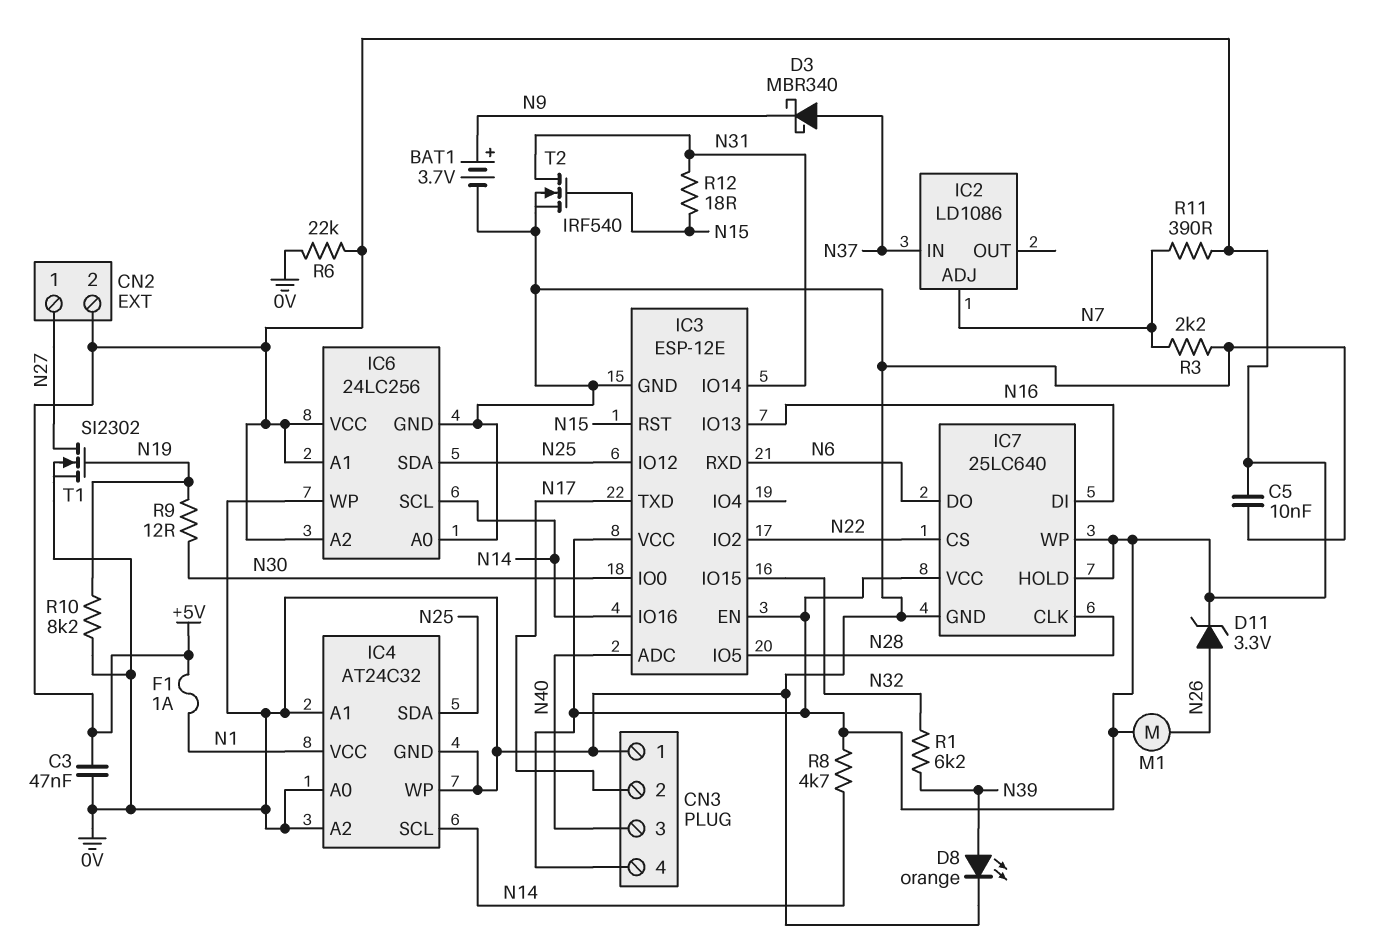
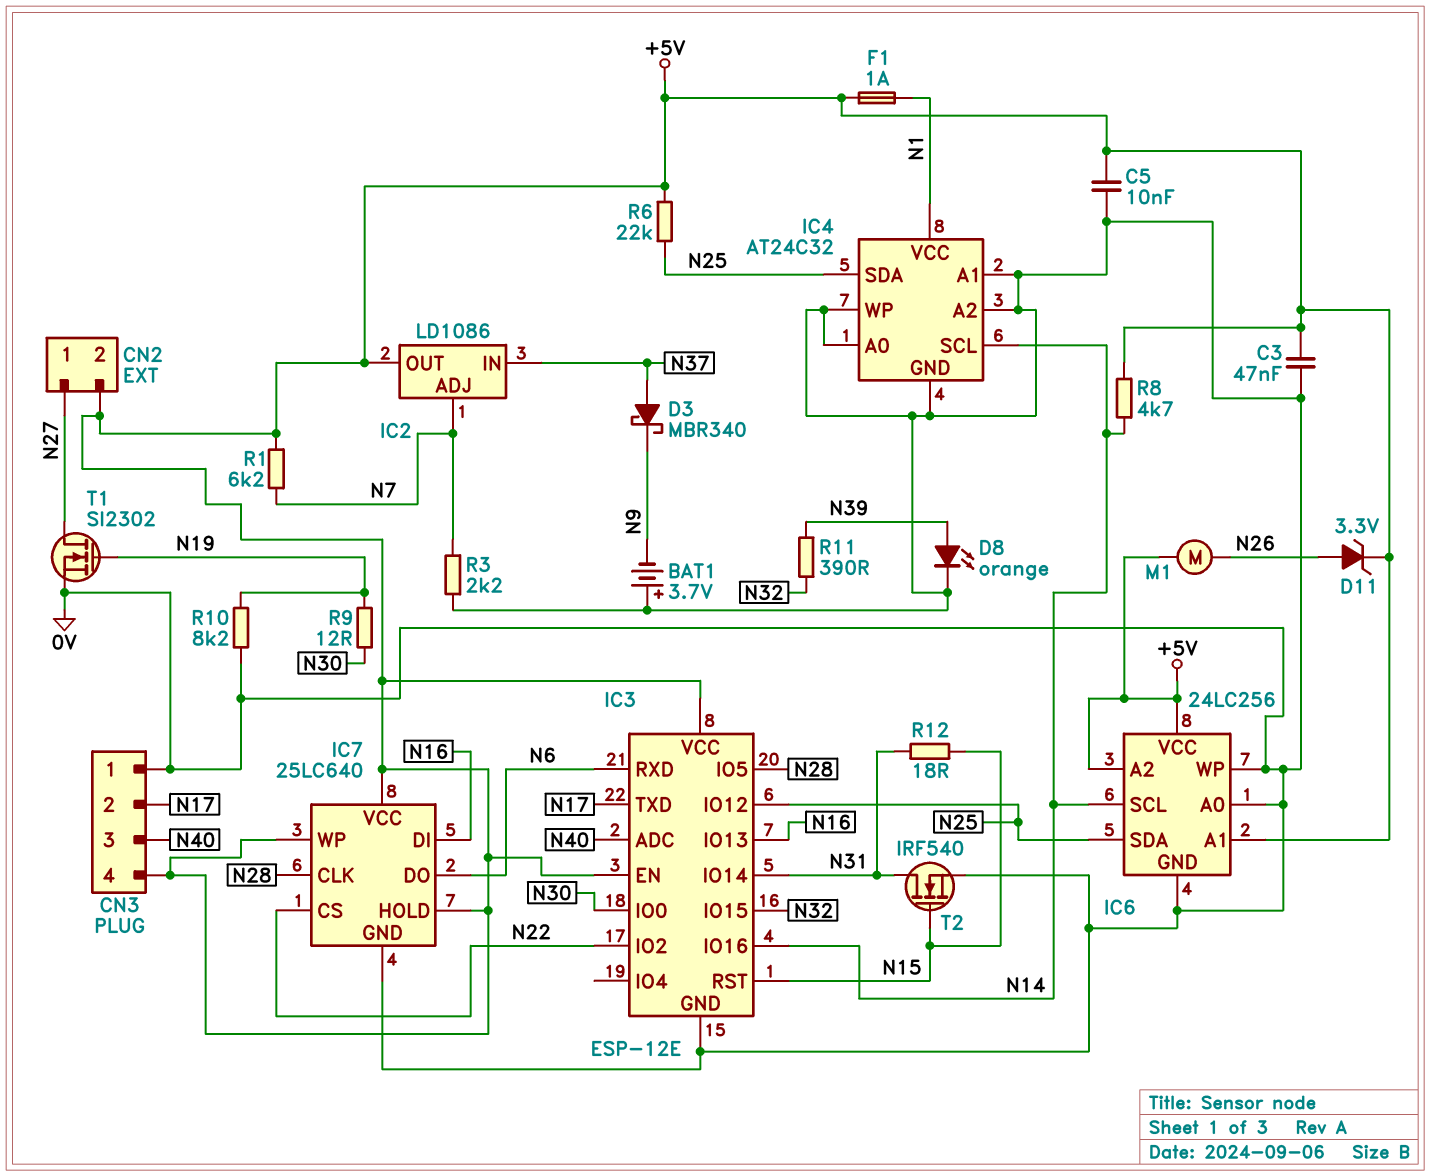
BAT1: 3.7V (plus N9, minus 0V) -> 3.7V (plus 0V, minus N9)
IC2 pin OUT: none -> +5V
R1: 6.2k (N32, N39) -> 6.2k (+5V, N7)
R6: 22k (+5V, 0V) -> 22k (+5V, N25)
R11: 390 (+5V, N7) -> 390 (N32, N39)

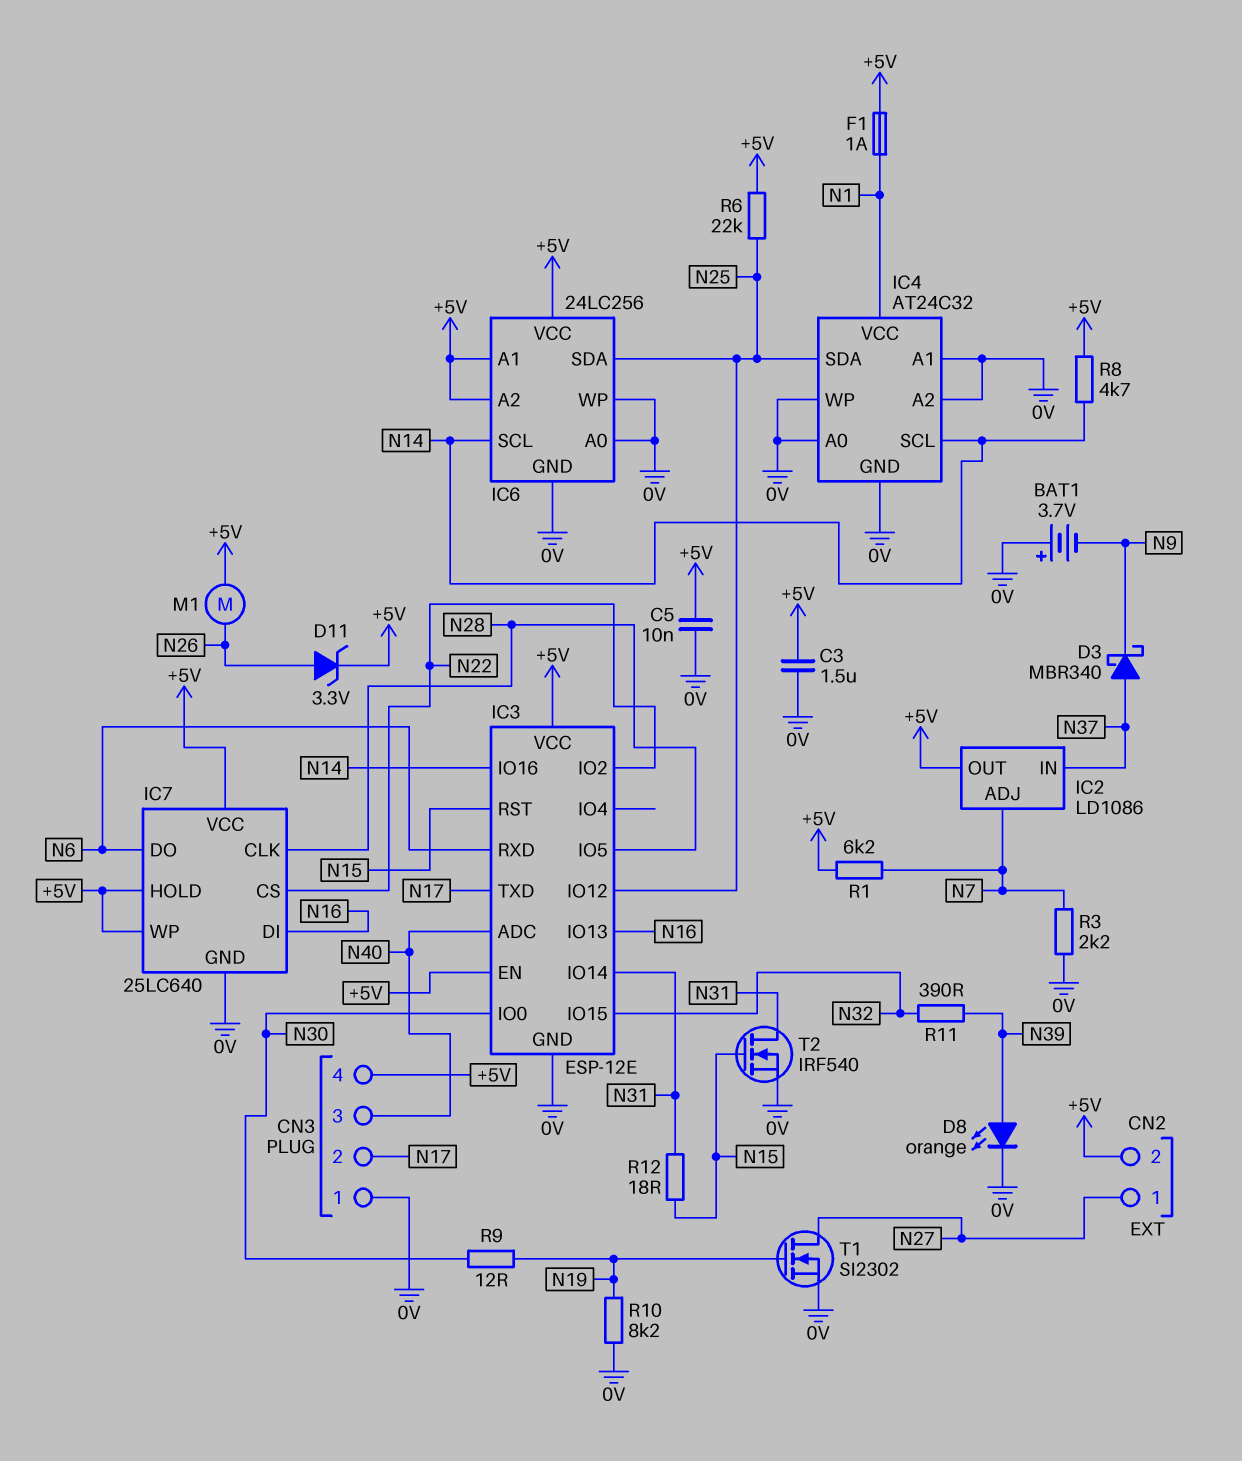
C3: 47nF (+5V, 0V) -> 1.5uF (+5V, 0V)

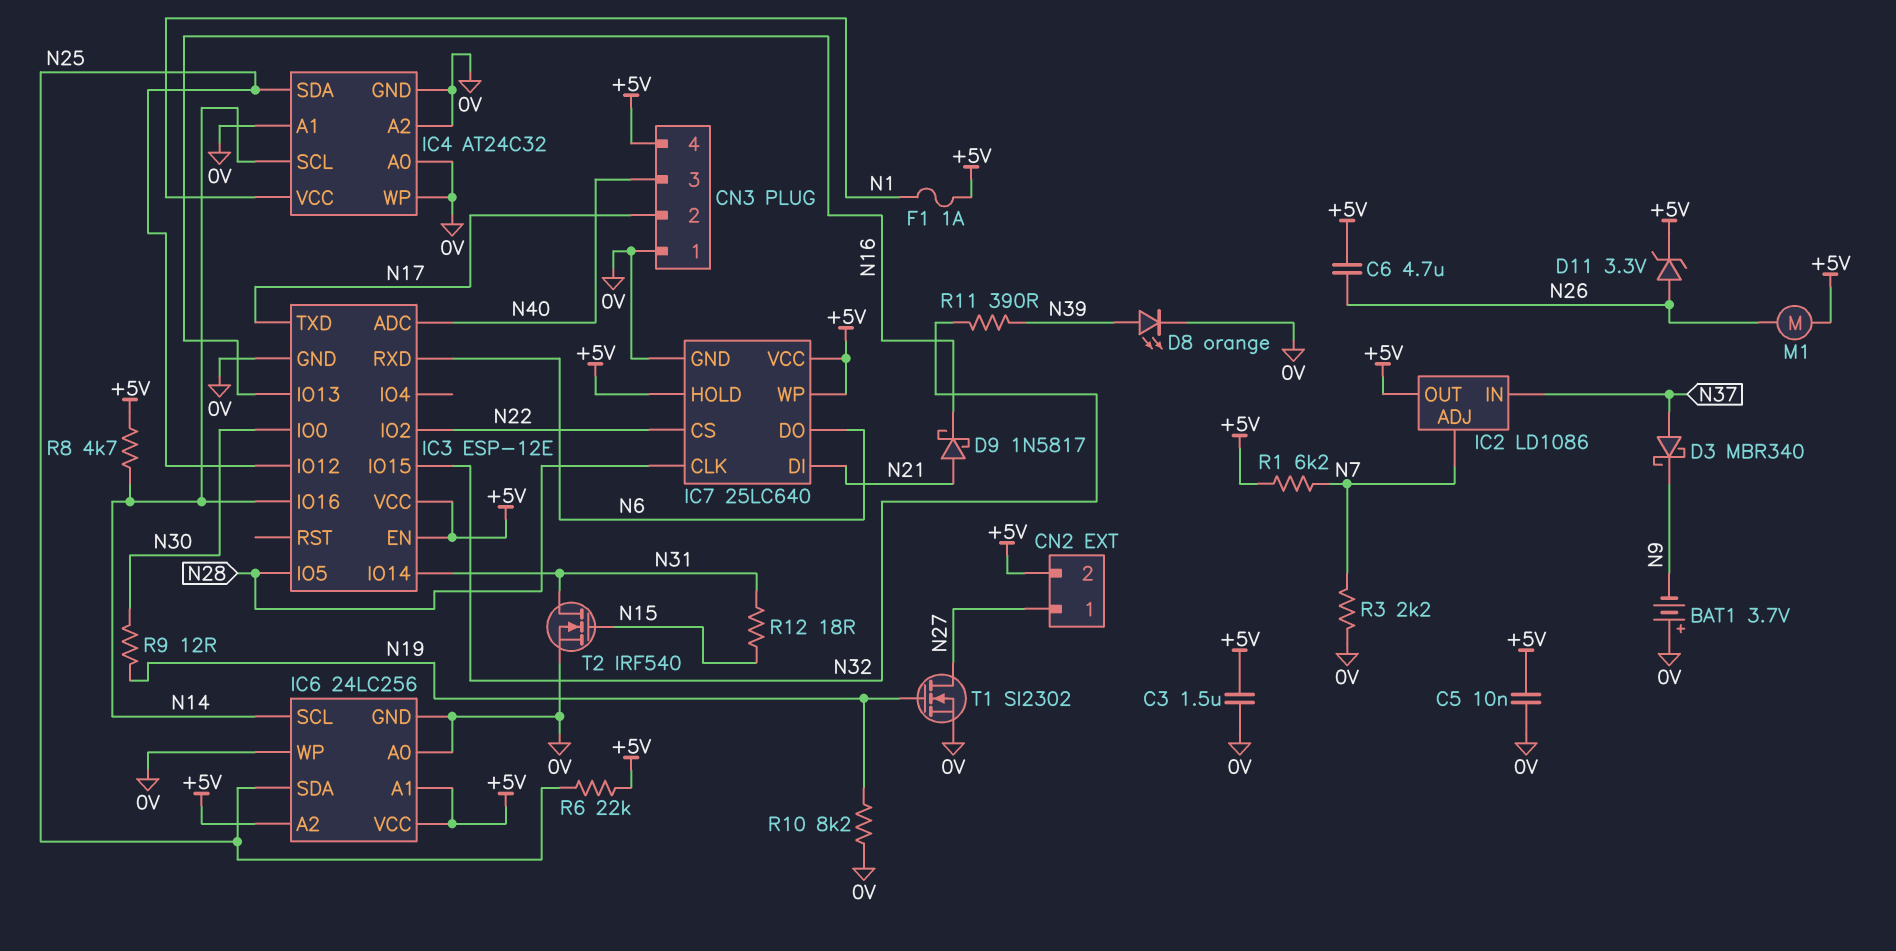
C6: none -> 4.7uF (+5V, N26)
D9: none -> schottky 1N5817 (A N21, K N16)
IC3 pin RST: N15 -> none
IC7 pin DI: N16 -> N21

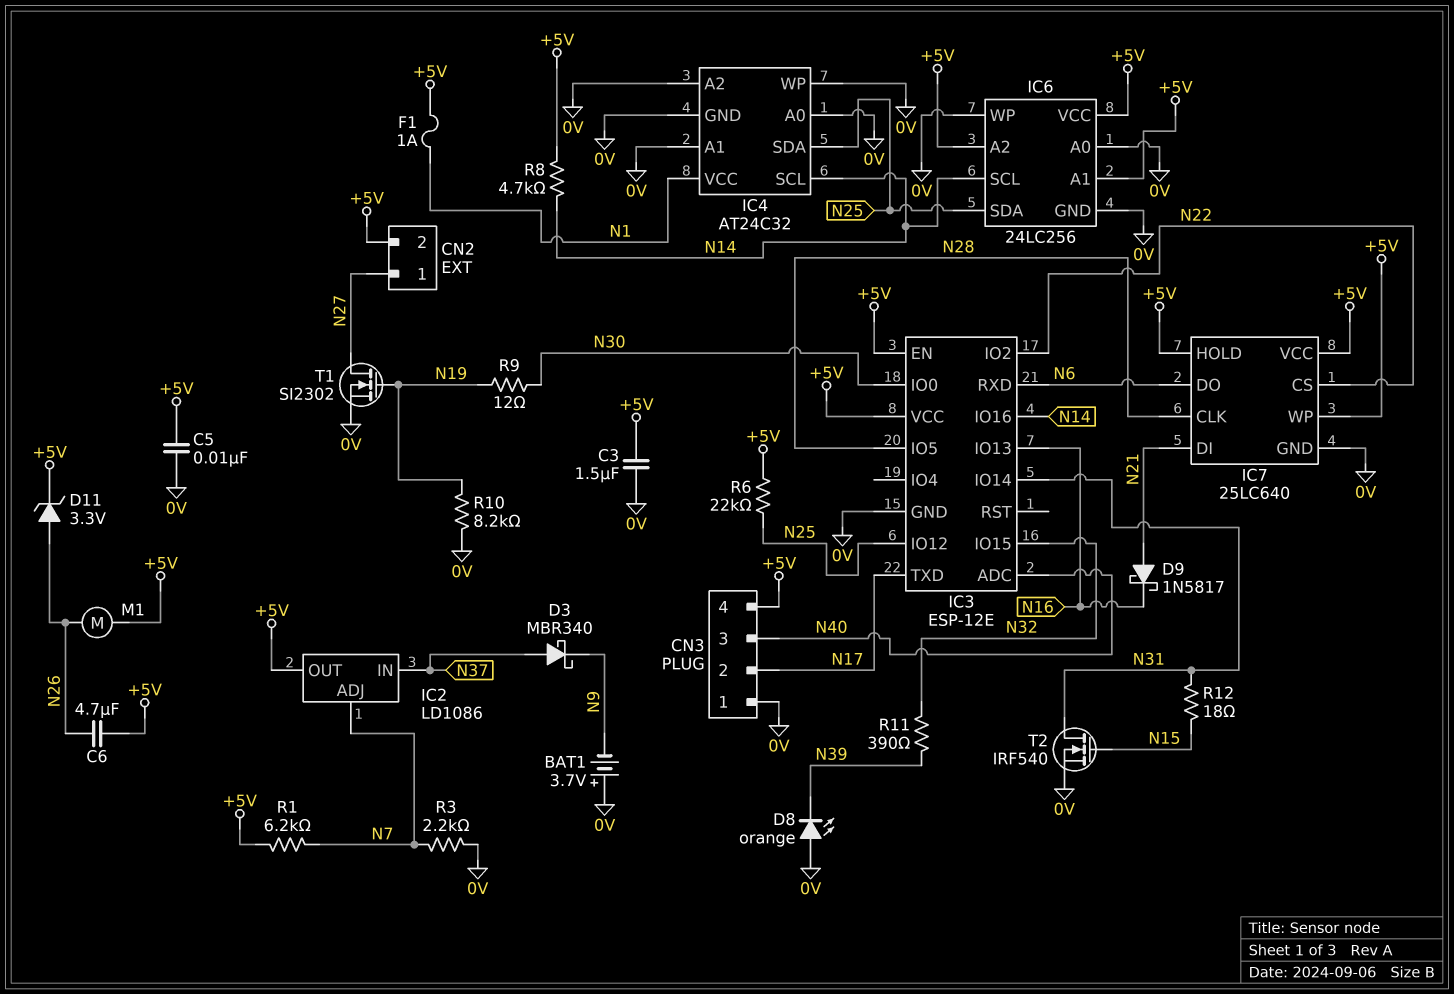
D8: LED orange (A N39, K 0V) -> LED orange (A 0V, K N39)

